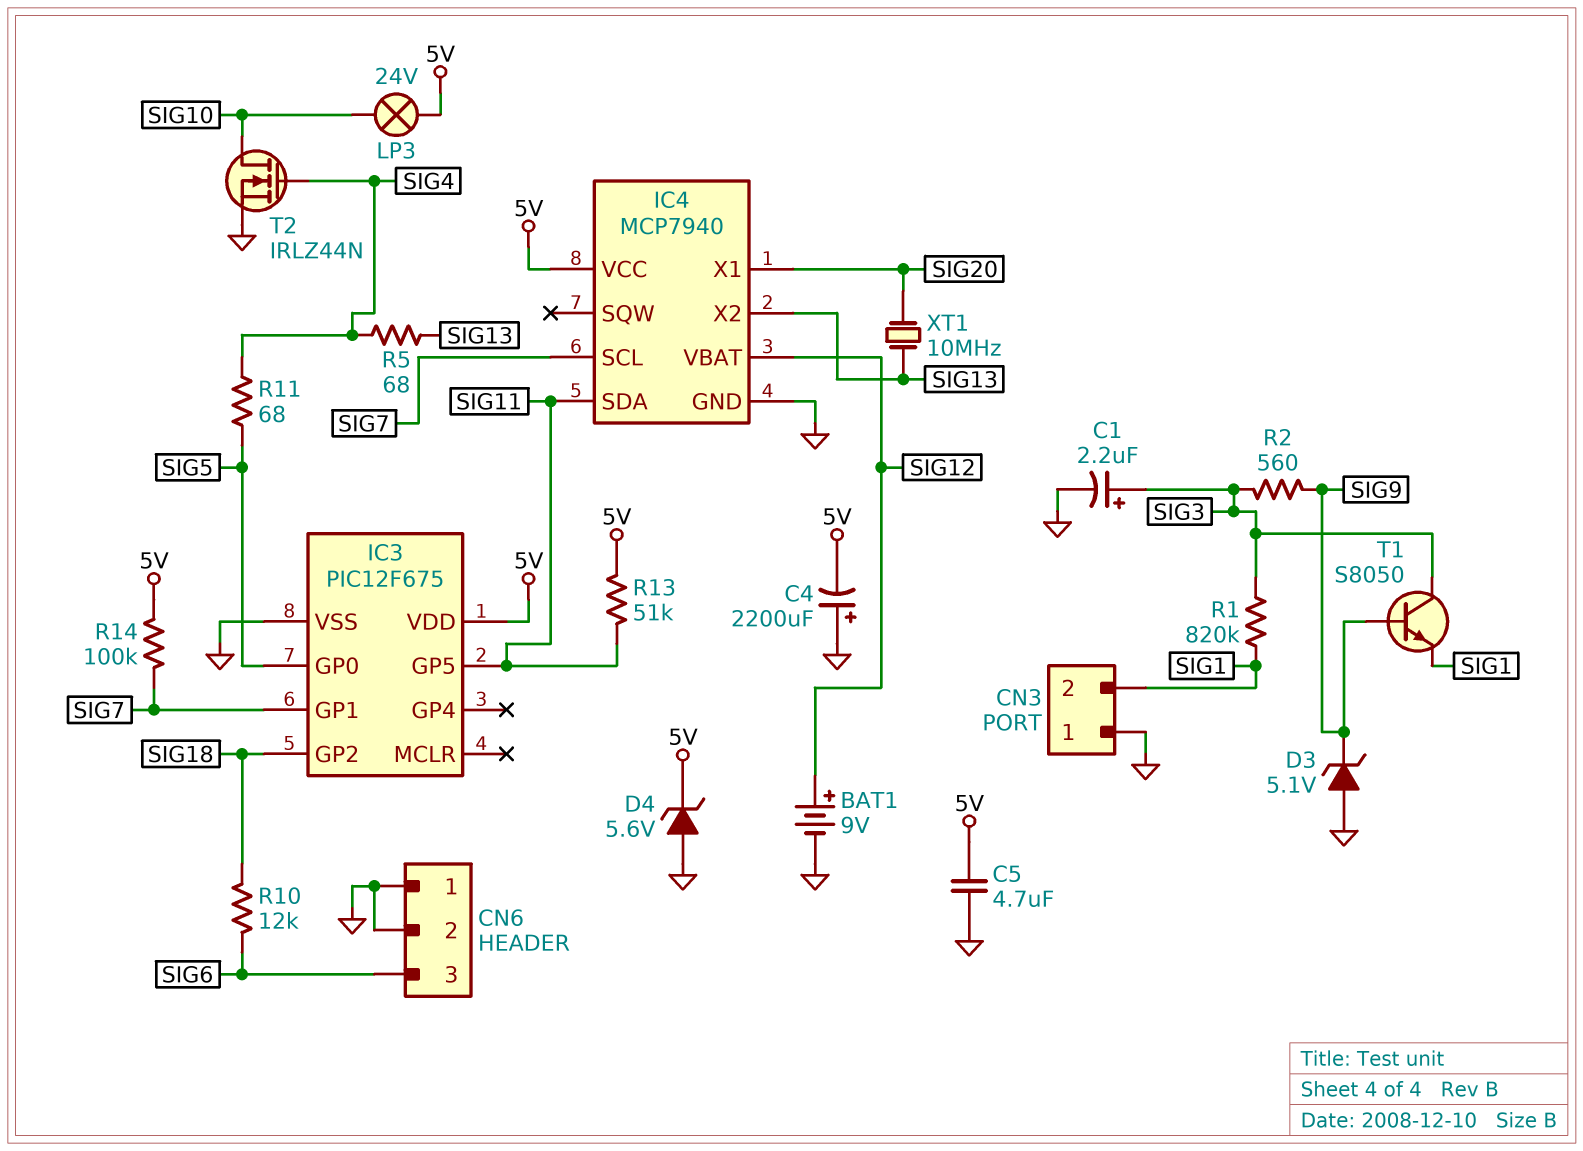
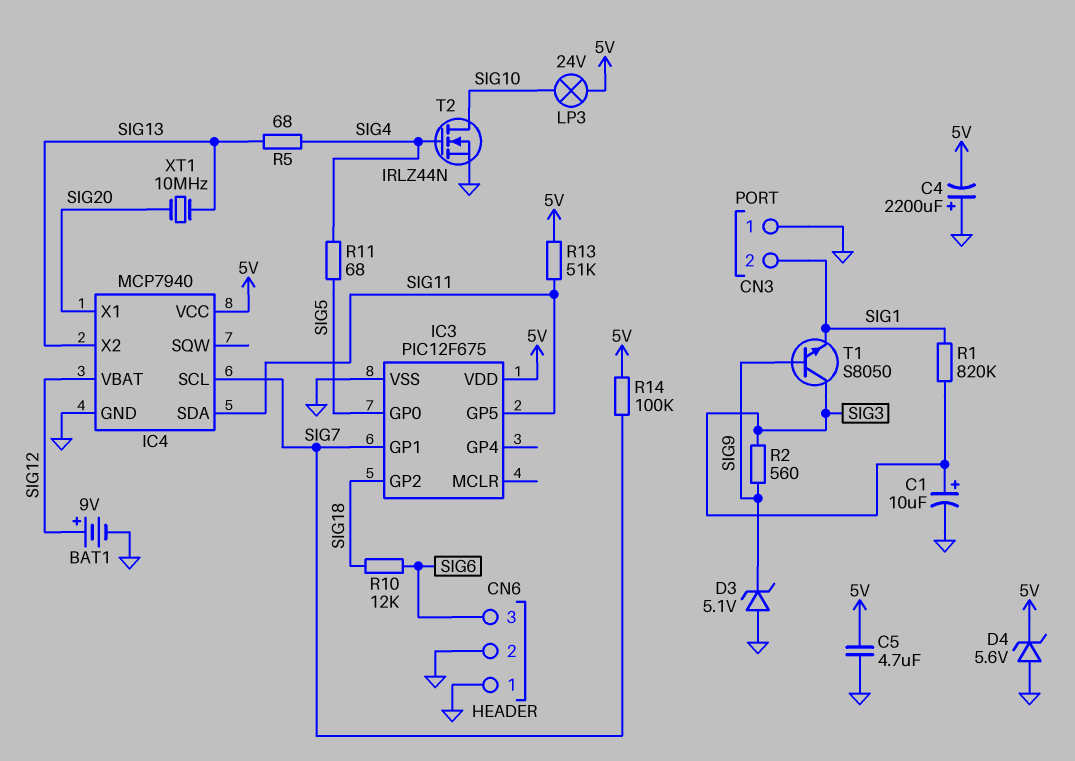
C1: 2.2uF (plus SIG3, minus GND) -> 10uF (plus SIG3, minus GND)

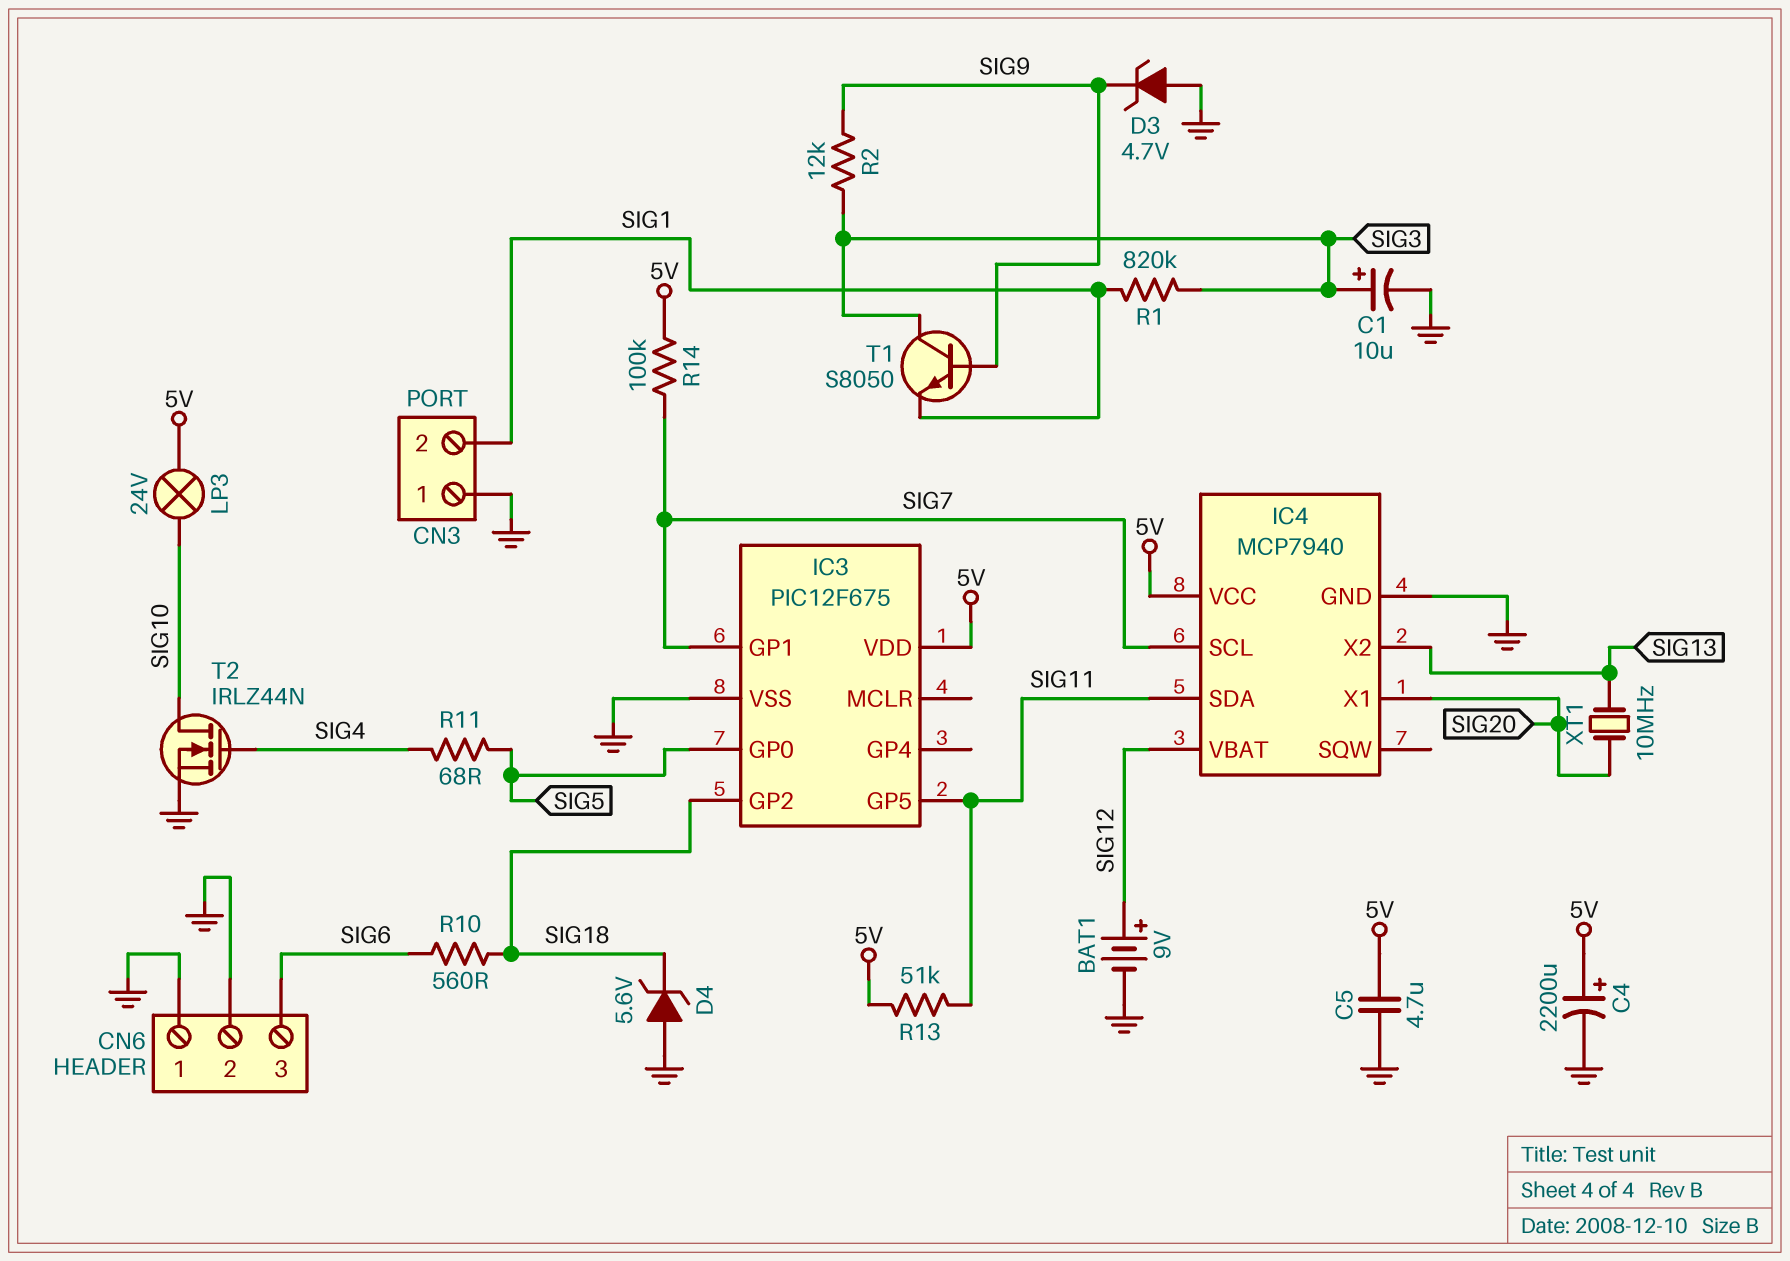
C4: 2200uF (plus GND, minus 5V) -> 2200uF (plus 5V, minus GND)
D3: zener 5.1V (A GND, K SIG9) -> zener 4.7V (A GND, K SIG9)
D4: zener 5.6V (A GND, K 5V) -> zener 5.6V (A GND, K SIG18)
R2: 560 (SIG3, SIG9) -> 12k (SIG3, SIG9)
R5: 68 (SIG4, SIG13) -> none
R10: 12k (SIG6, SIG18) -> 560 (SIG6, SIG18)

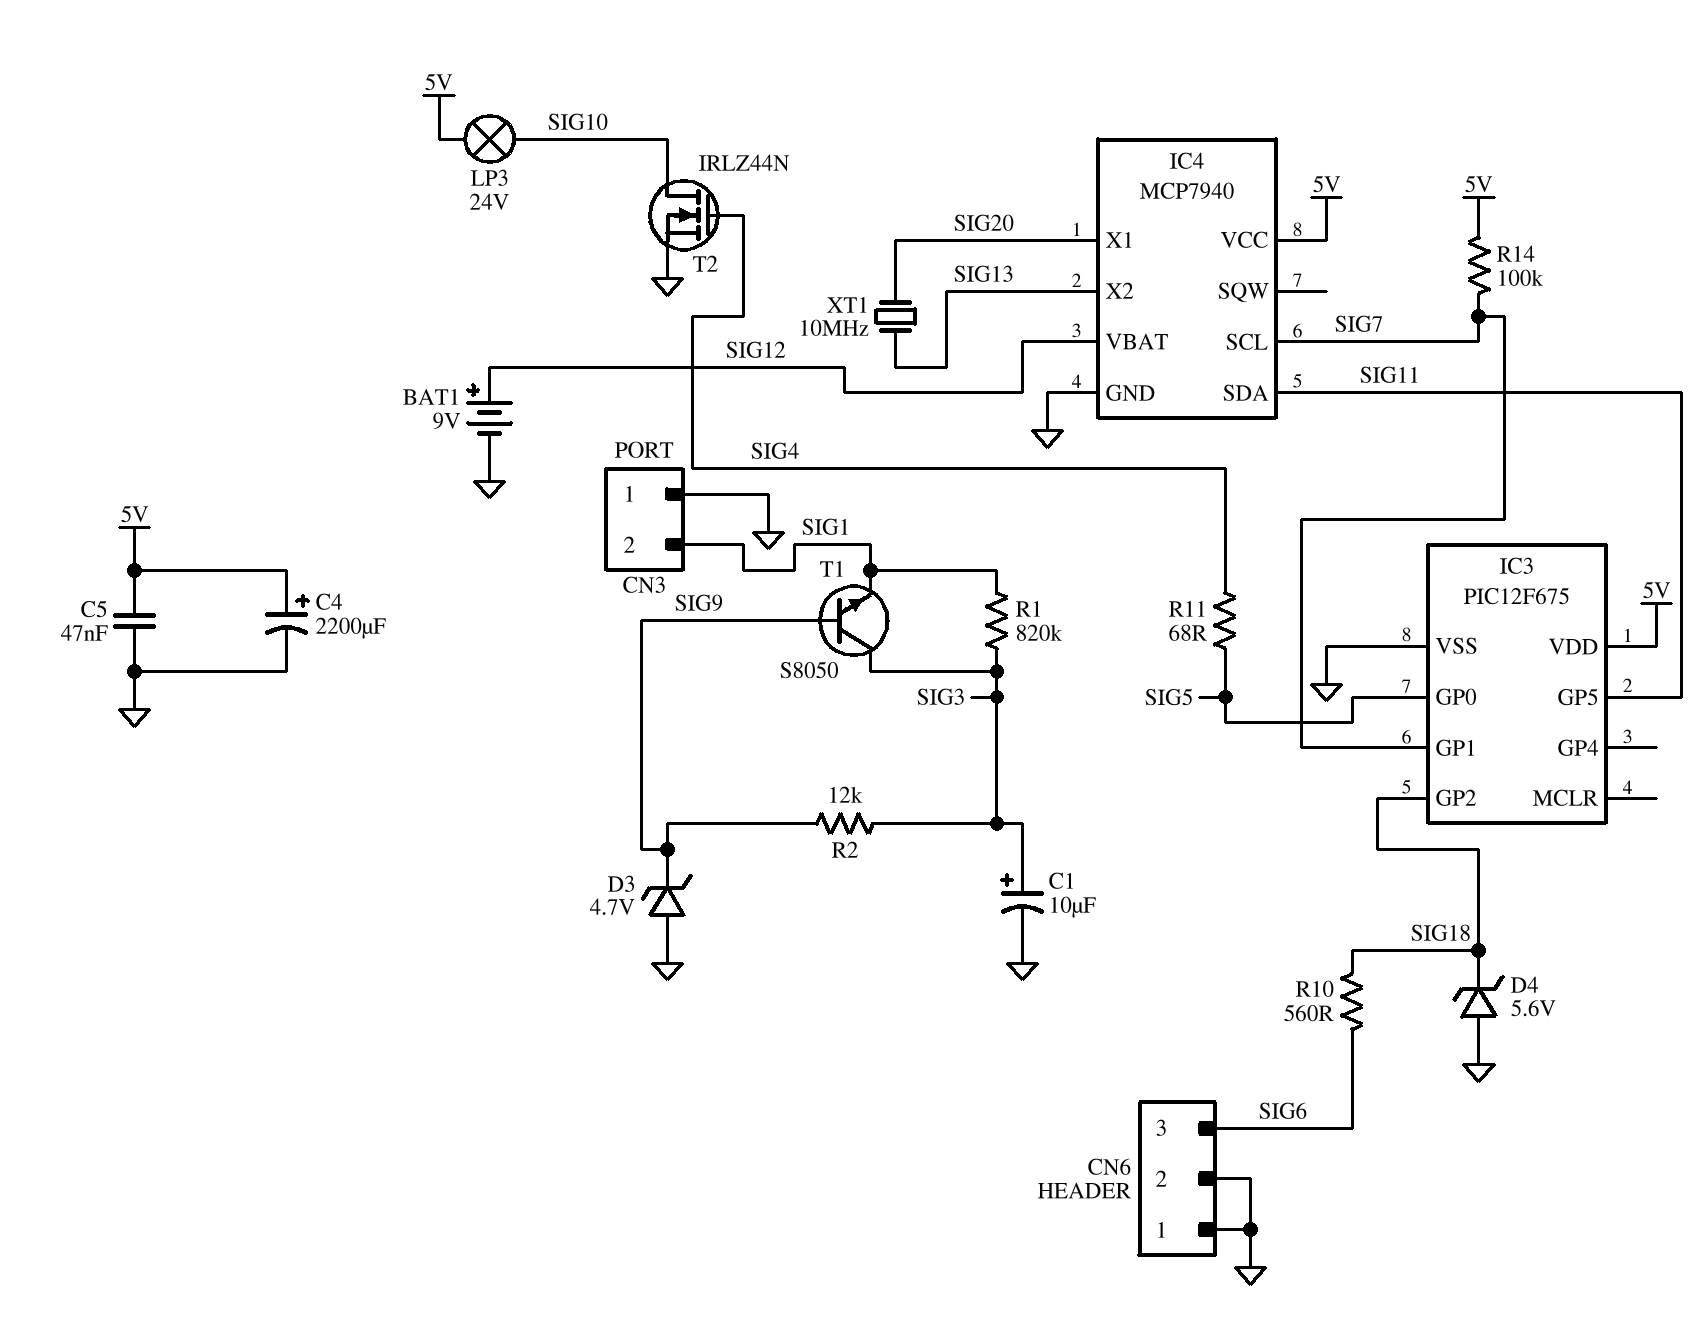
C5: 4.7uF (5V, GND) -> 47nF (5V, GND)
R13: 51k (5V, SIG11) -> none

